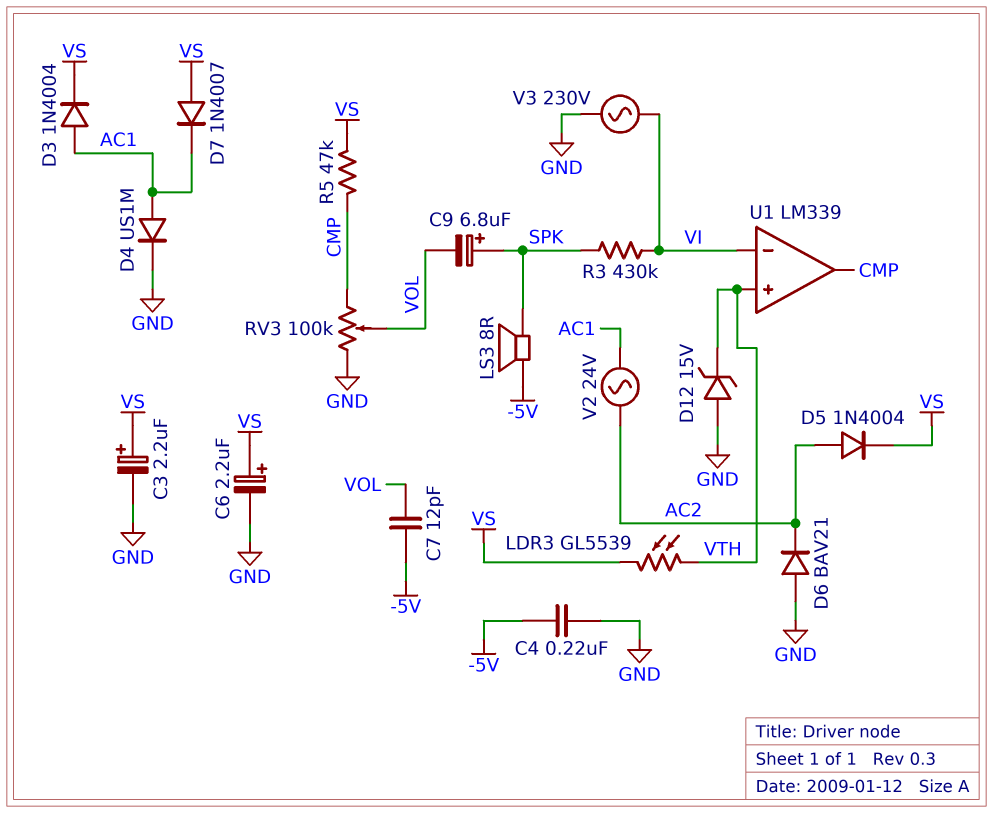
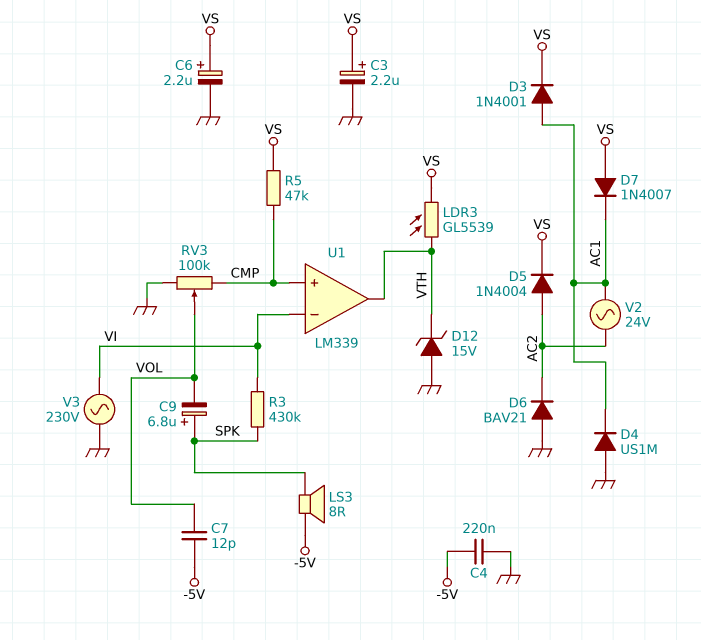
D3: diode 1N4004 (A AC1, K VS) -> diode 1N4001 (A AC1, K VS)
D4: diode US1M (A AC1, K GND) -> diode US1M (A GND, K AC1)
U1 pin in+: VTH -> CMP
U1 pin out: CMP -> VTH

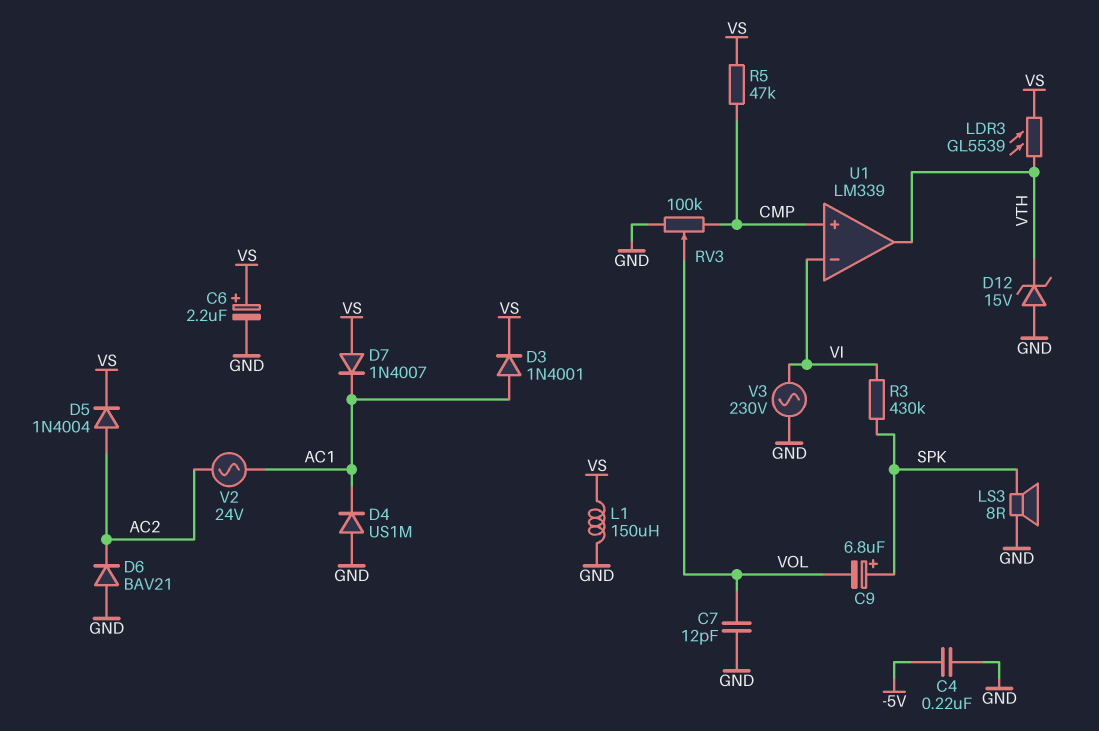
C3: 2.2uF (plus VS, minus GND) -> none
C7: 12pF (-5V, VOL) -> 12pF (GND, VOL)
L1: none -> 150uH (GND, VS)
LS3: speaker 8R (-5V, SPK) -> speaker 8R (GND, SPK)

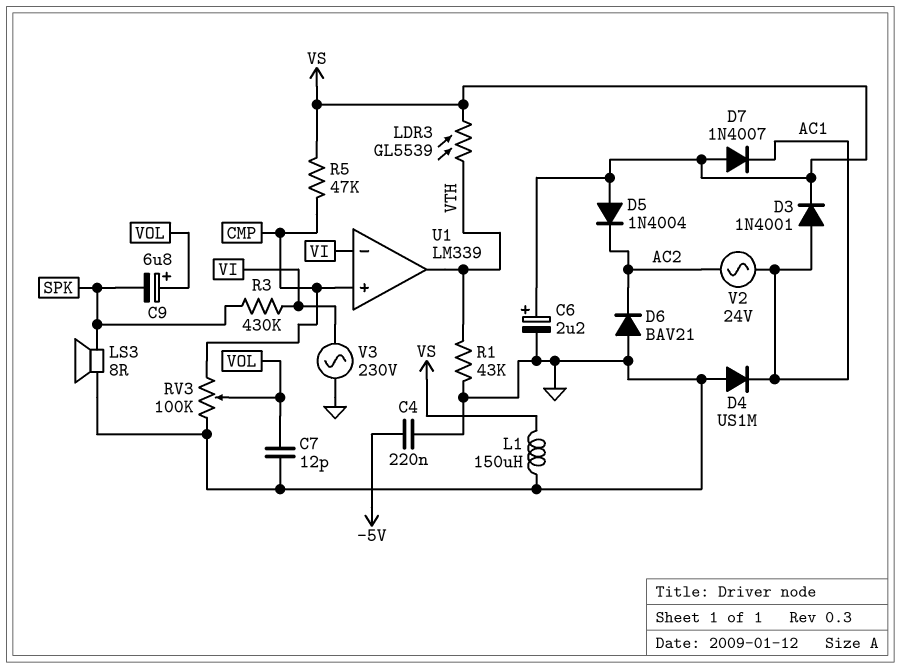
C9: 6.8uF (plus SPK, minus VOL) -> 6.8uF (plus VOL, minus SPK)
D5: diode 1N4004 (A AC2, K VS) -> diode 1N4004 (A VS, K AC2)
D12: zener 15V (A GND, K VTH) -> none
R1: none -> 43k (GND, VTH)

